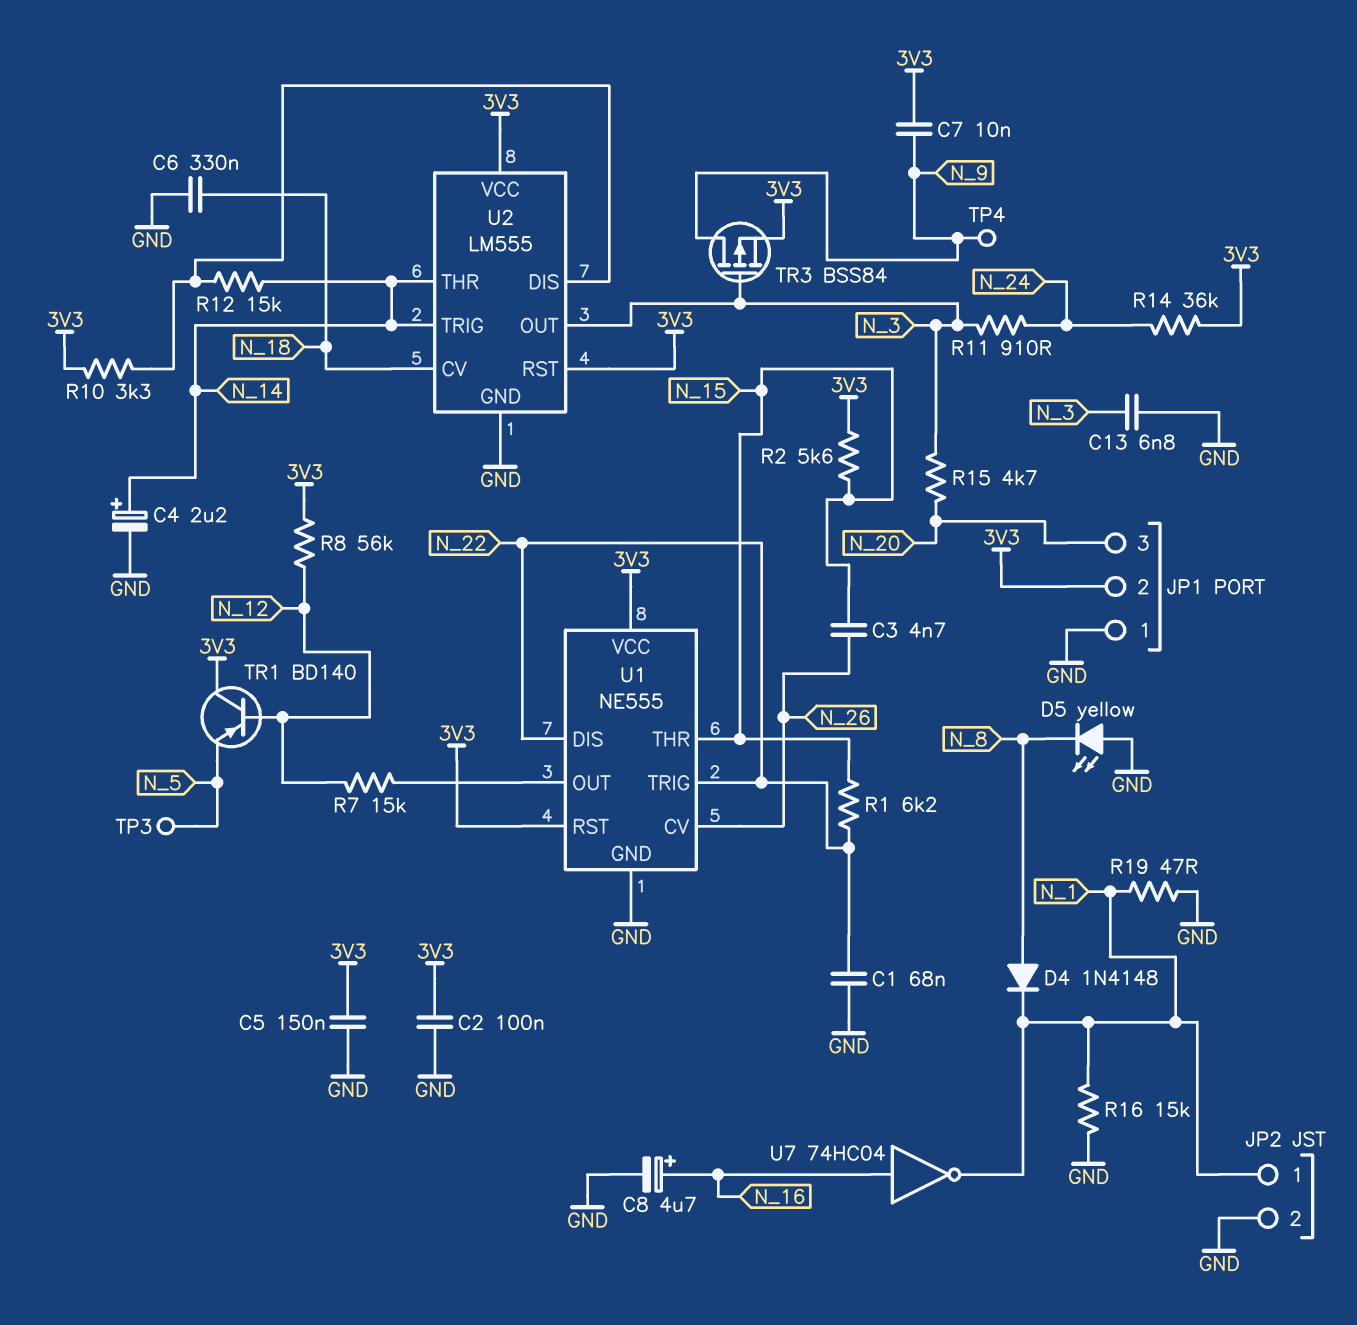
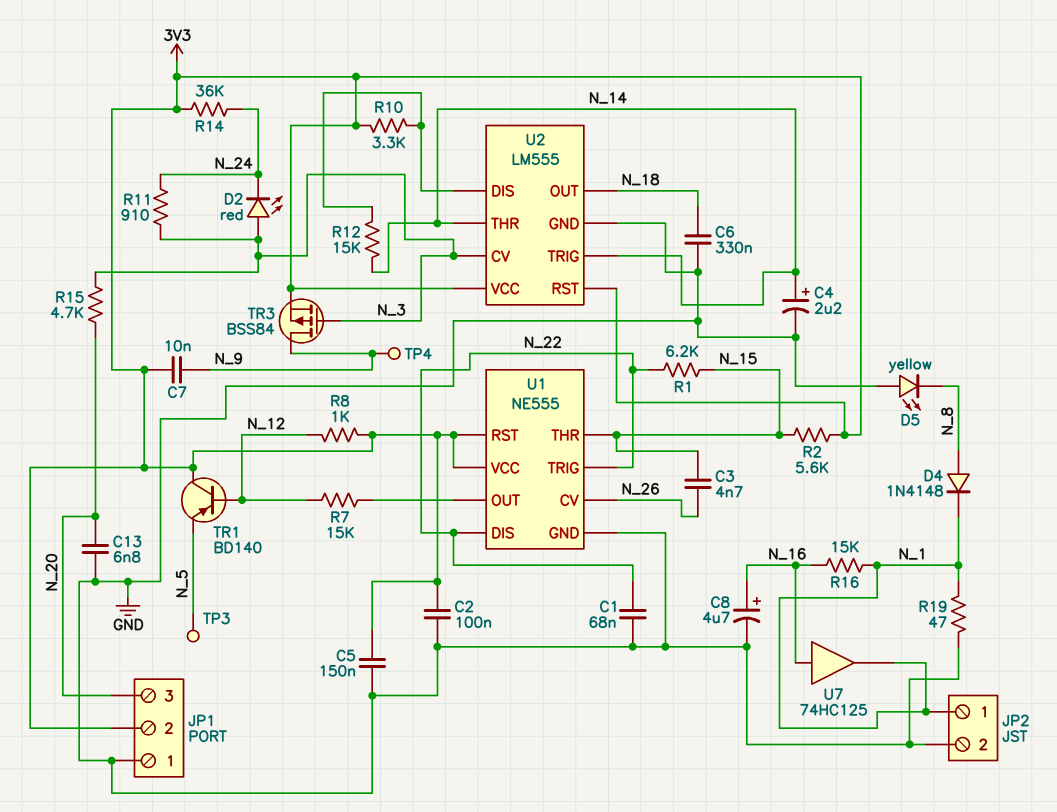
C13: 6.8nF (GND, N_3) -> 6.8nF (GND, N_20)
D2: none -> LED red (A N_3, K N_24)
R8: 56k (3V3, N_12) -> 1k (3V3, N_12)
R16: 15k (GND, N_1) -> 15k (N_1, N_16)
U2 pin CV: N_18 -> N_3
U2 pin OUT: N_3 -> N_18
U7: NOT 74HC04 (in N_16, out N_1) -> buffer 74HC125 (in N_16, out N_1)

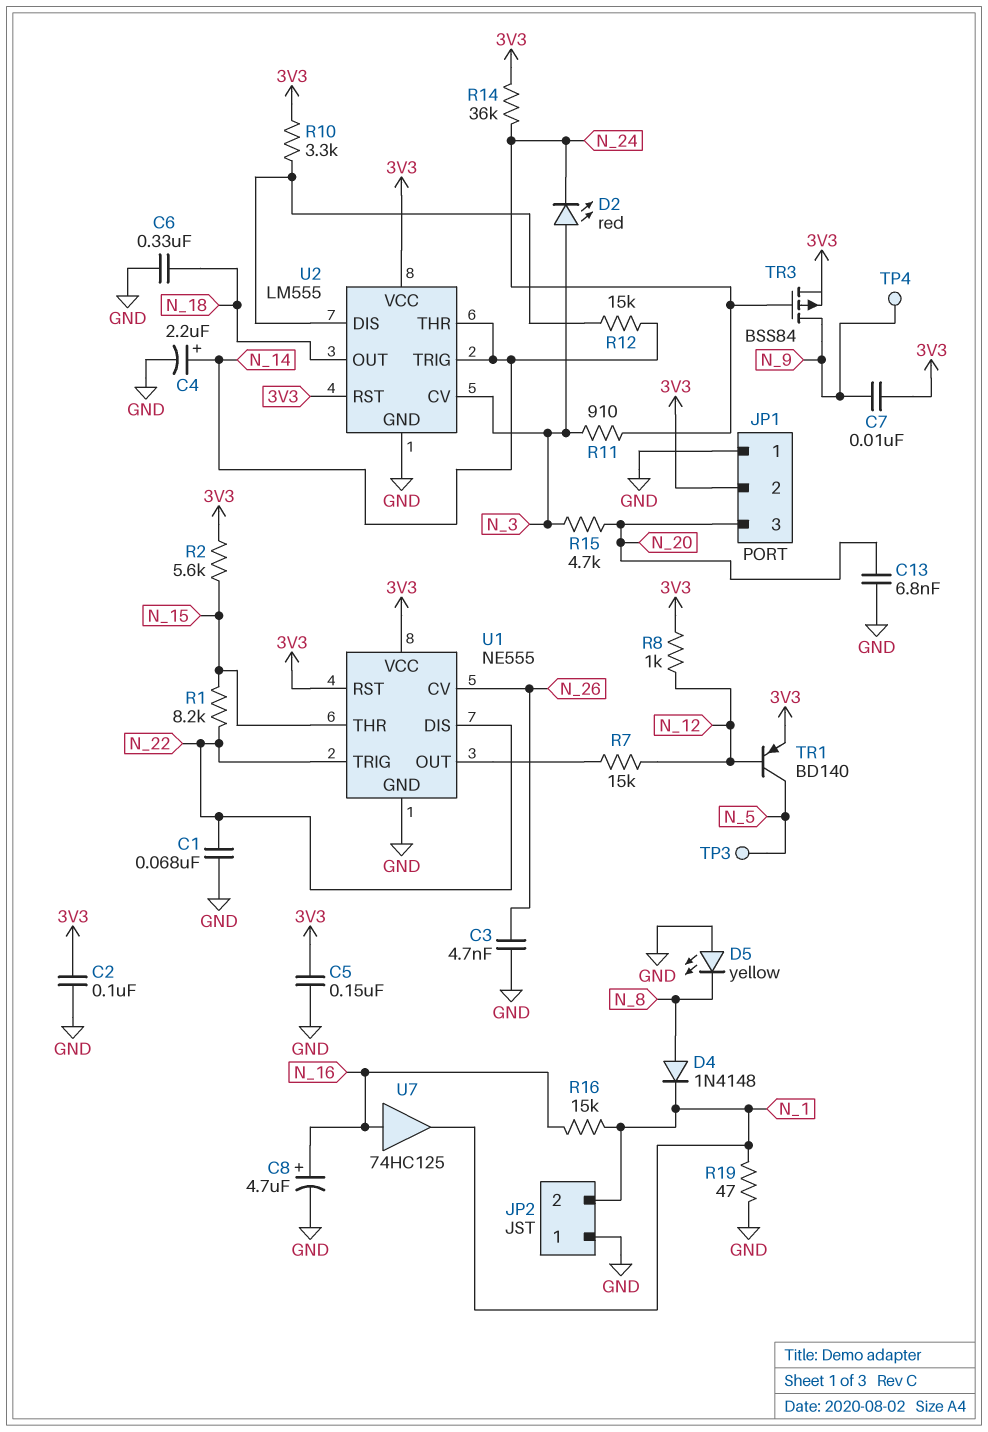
C3: 4.7nF (N_15, N_26) -> 4.7nF (GND, N_26)
JP2 pin 1: N_1 -> GND
JP2 pin 2: GND -> N_1
R1: 6.2k (N_15, N_22) -> 8.2k (N_15, N_22)
TR1: PNP BD140 (B N_12, C 3V3, E N_5) -> PNP BD140 (B N_12, C N_5, E 3V3)
TR3: PMOS BSS84 (G N_3, D N_9, S 3V3) -> PMOS BSS84 (G N_24, D N_9, S 3V3)

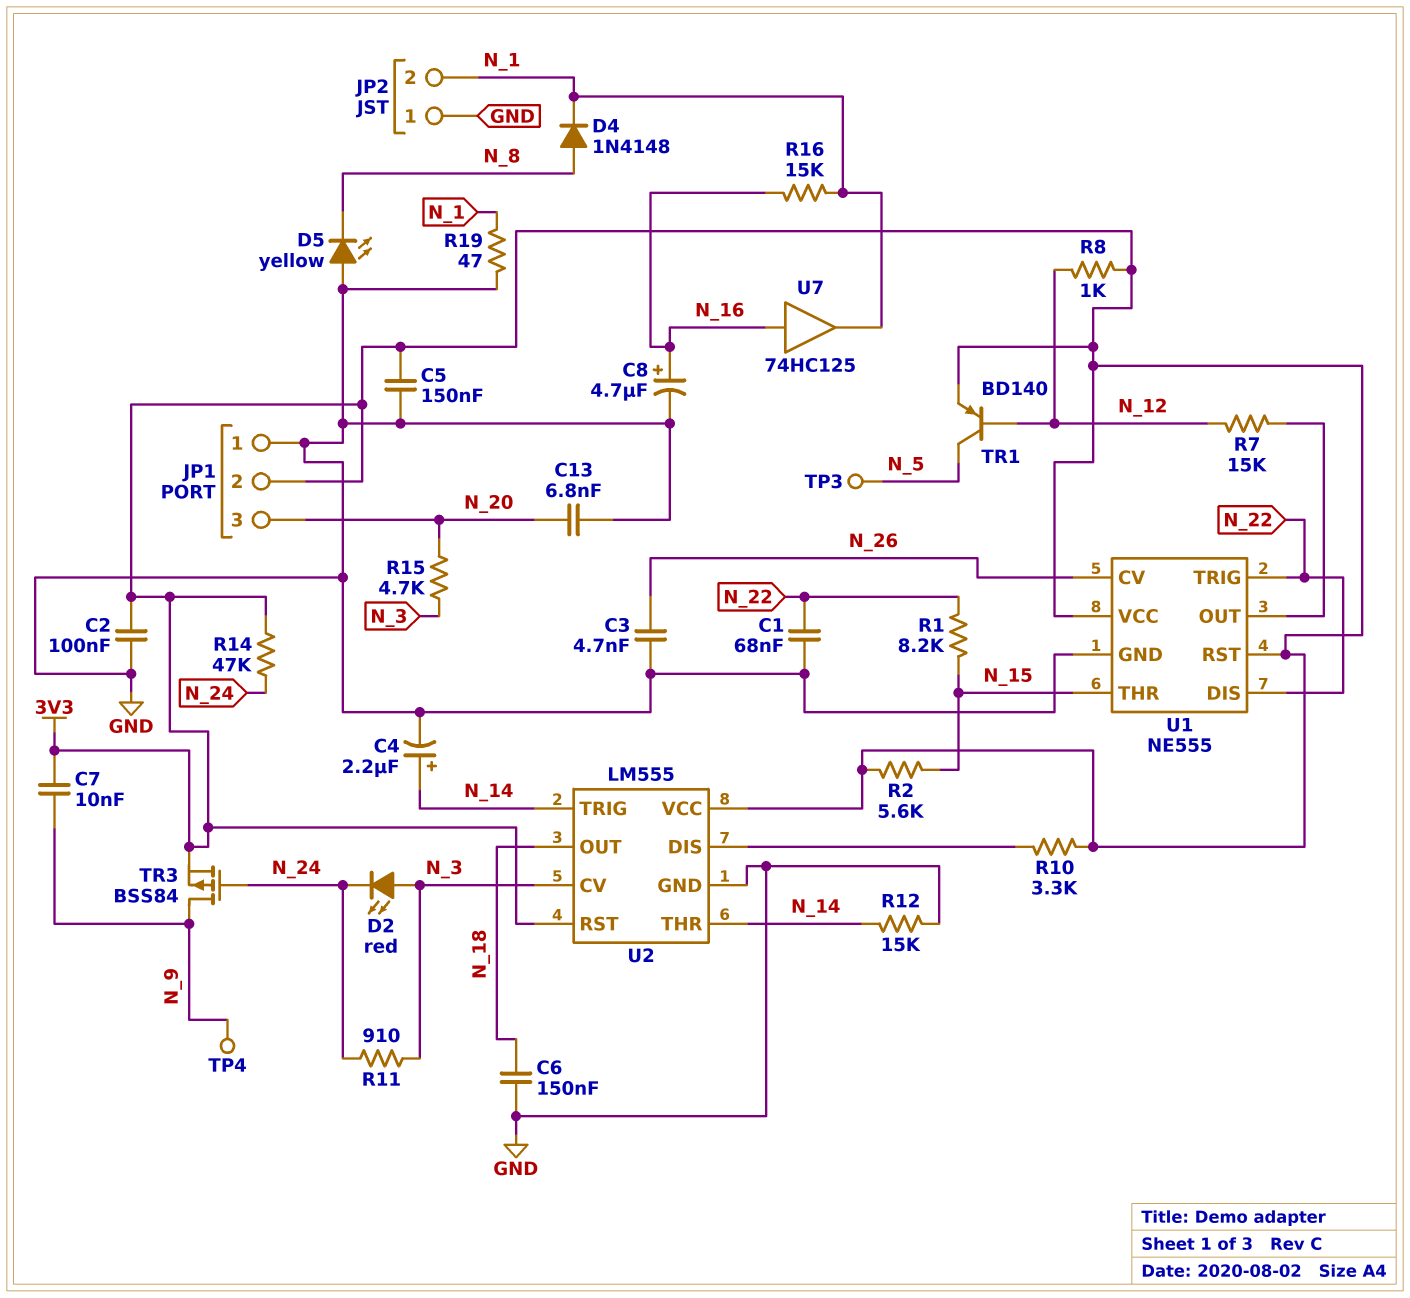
C6: 330nF (GND, N_18) -> 150nF (GND, N_18)
R12: 15k (N_14, U2/DIS) -> 15k (GND, N_14)
R14: 36k (3V3, N_24) -> 47k (3V3, N_24)

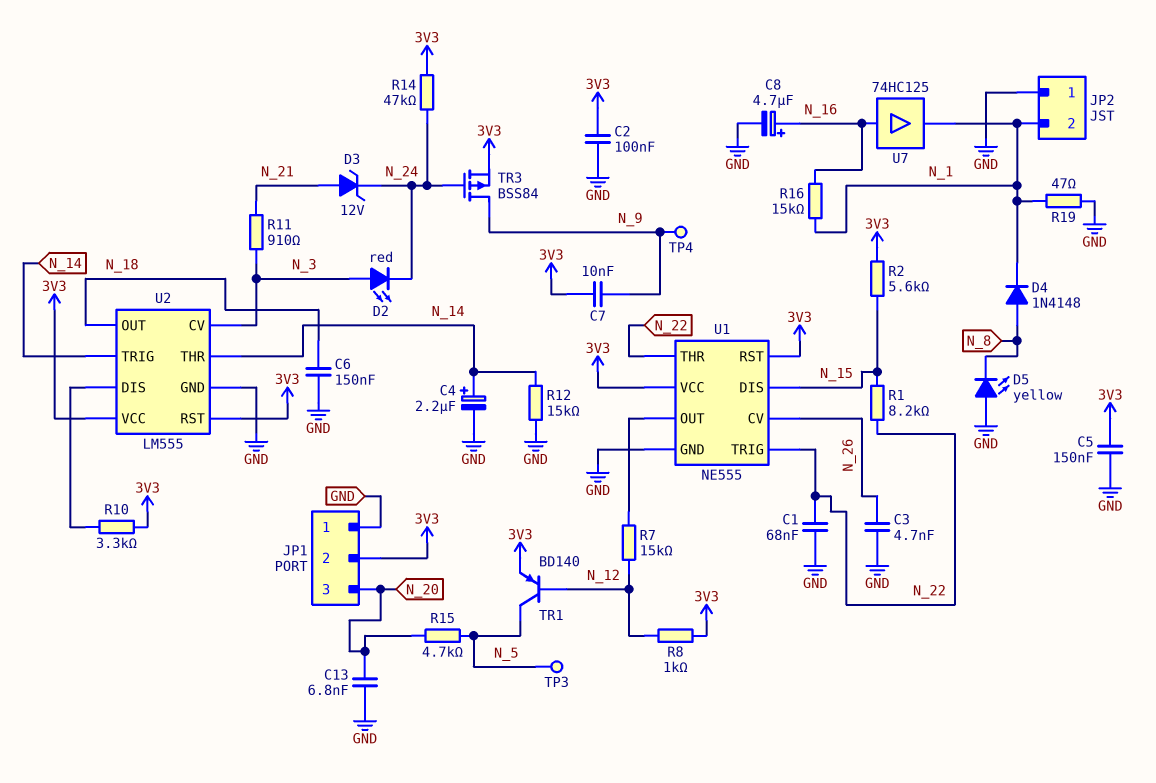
D3: none -> zener 12V (A N_21, K N_24)
R11: 910 (N_3, N_24) -> 910 (N_3, N_21)
R15: 4.7k (N_3, N_20) -> 4.7k (N_5, N_20)
U1 pin DIS: N_22 -> N_15
U1 pin THR: N_15 -> N_22

